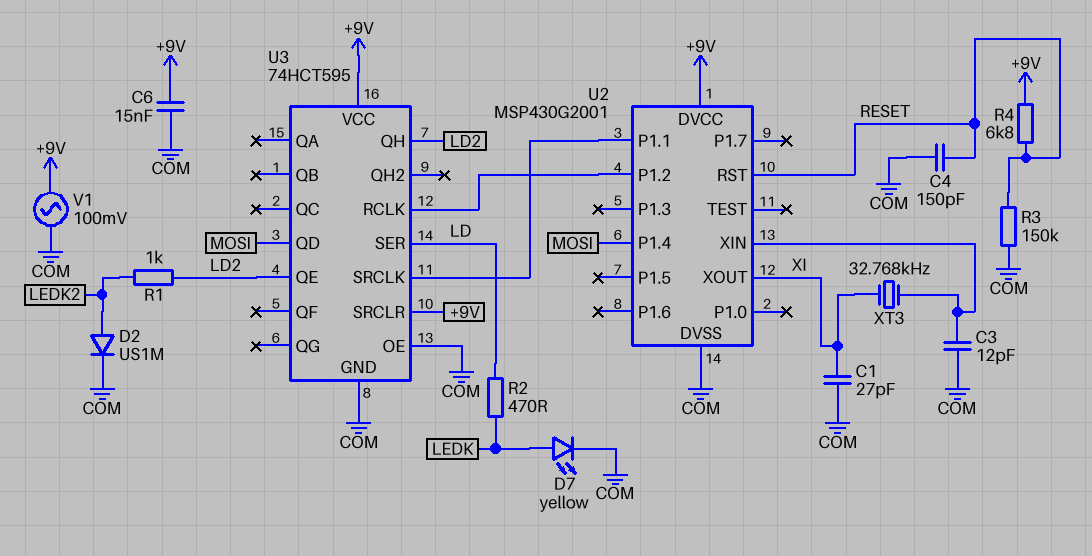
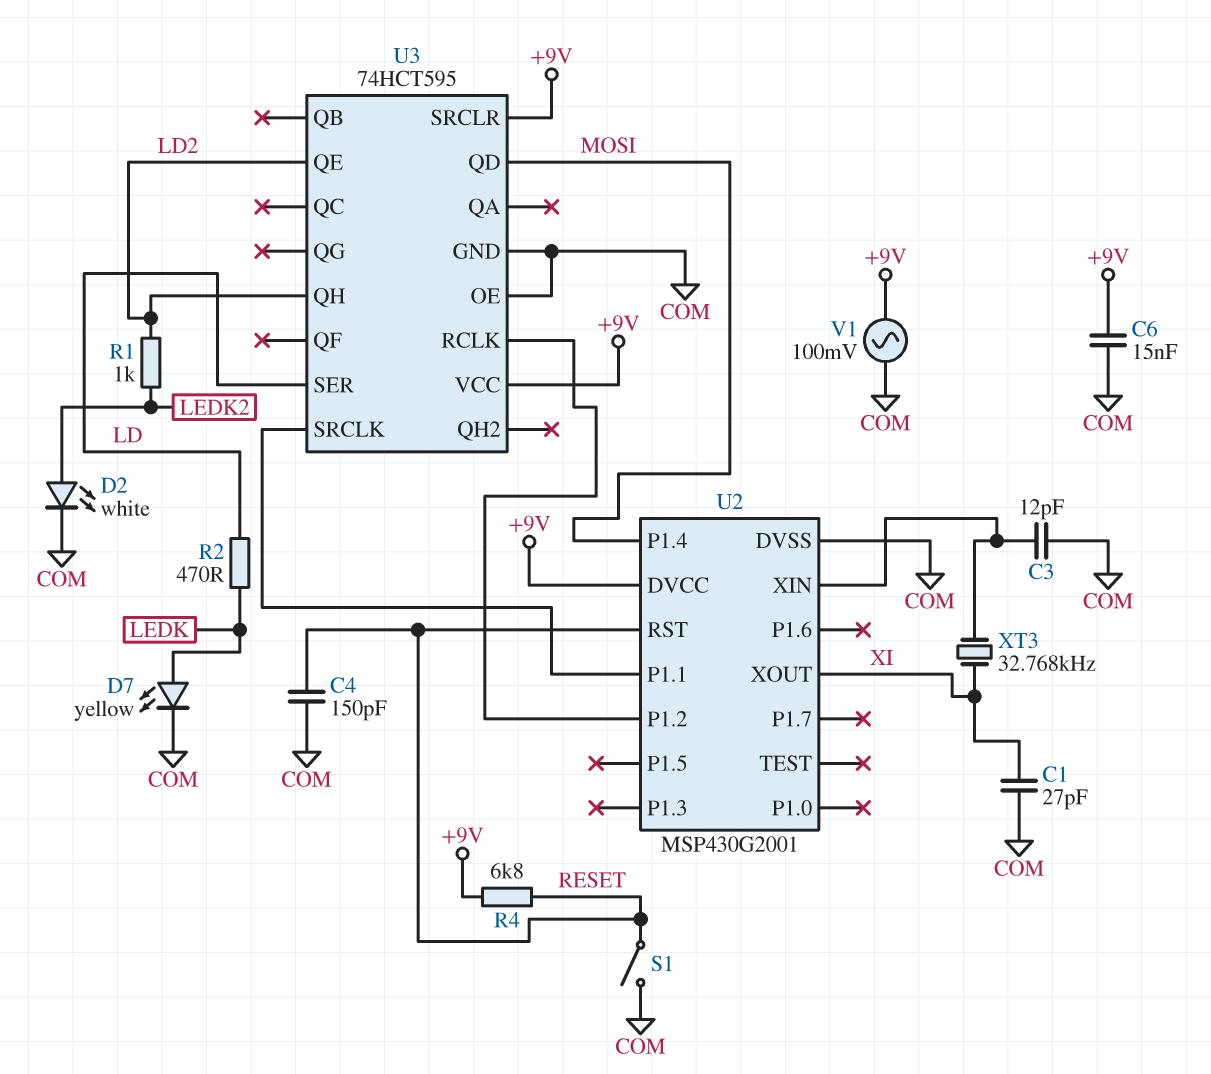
D2: diode US1M (A LEDK2, K COM) -> LED white (A LEDK2, K COM)
R3: 150k (COM, RESET) -> none
S1: none -> switch (COM, RESET)

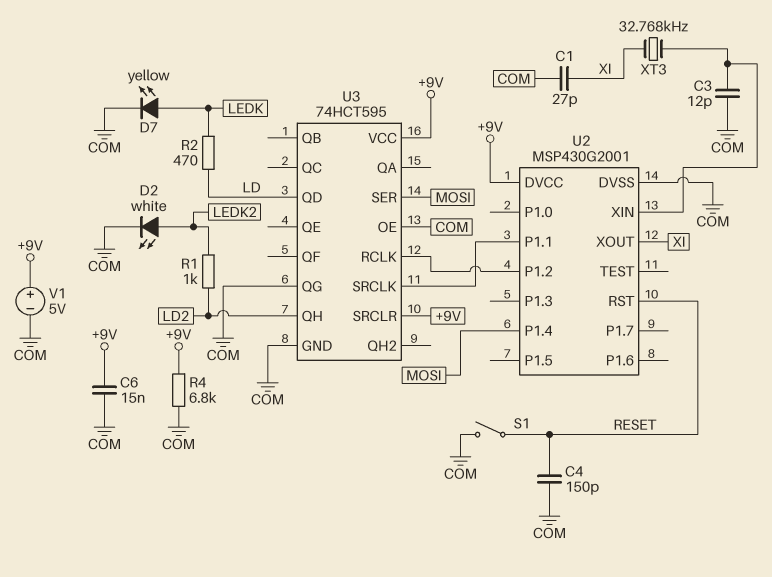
R4: 6.8k (+9V, RESET) -> 6.8k (+9V, COM)
U3 pin QD: MOSI -> LD
U3 pin QE: LD2 -> none
U3 pin QG: none -> COM
U3 pin SER: LD -> MOSI
V1: AC 100mV (+9V, COM) -> 5V (plus +9V, minus COM)

